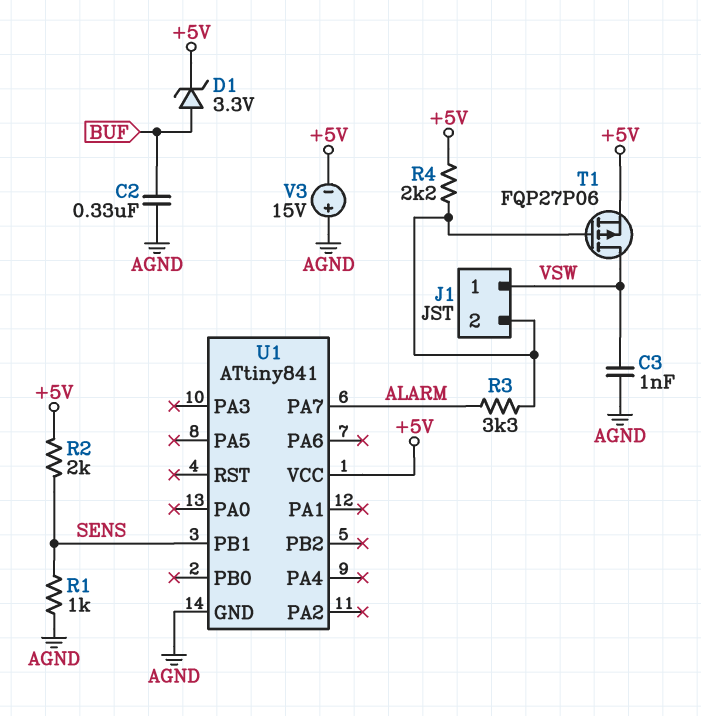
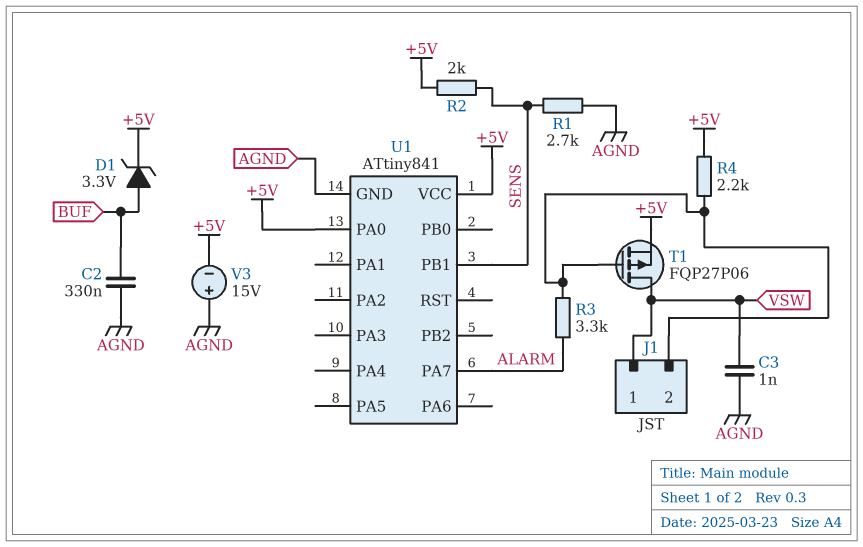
R1: 1k (AGND, SENS) -> 2.7k (AGND, SENS)
U1 pin PA0: none -> +5V

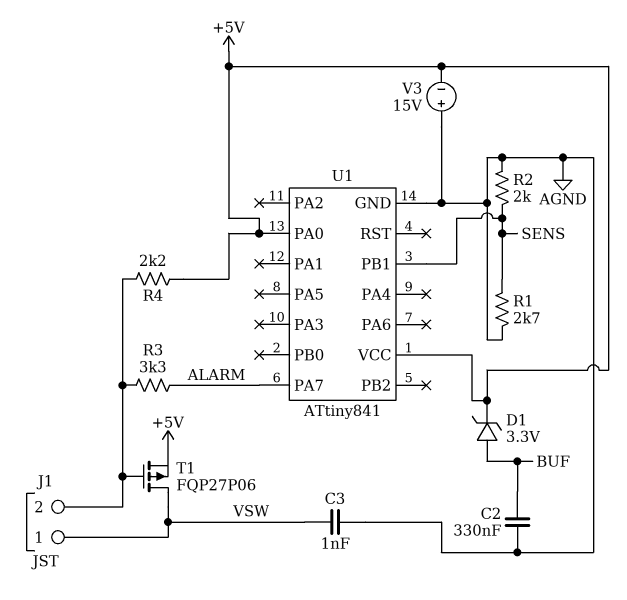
R2: 2k (+5V, SENS) -> 2k (AGND, SENS)

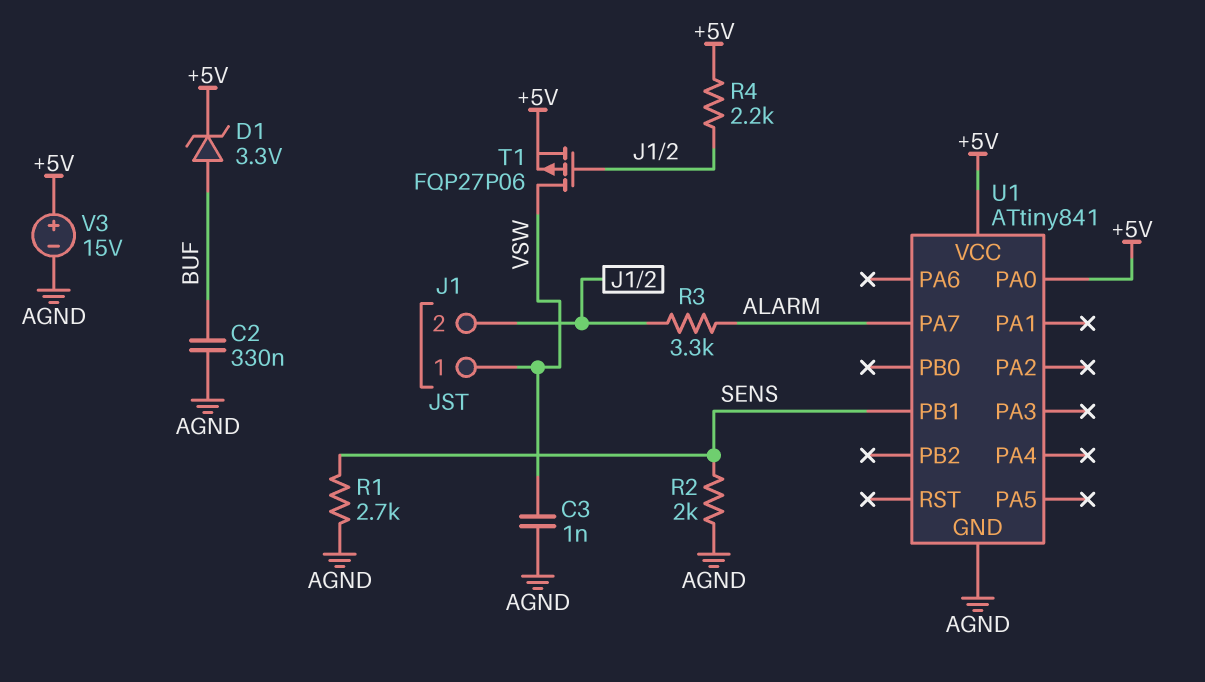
V3: 15V (plus AGND, minus +5V) -> 15V (plus +5V, minus AGND)

